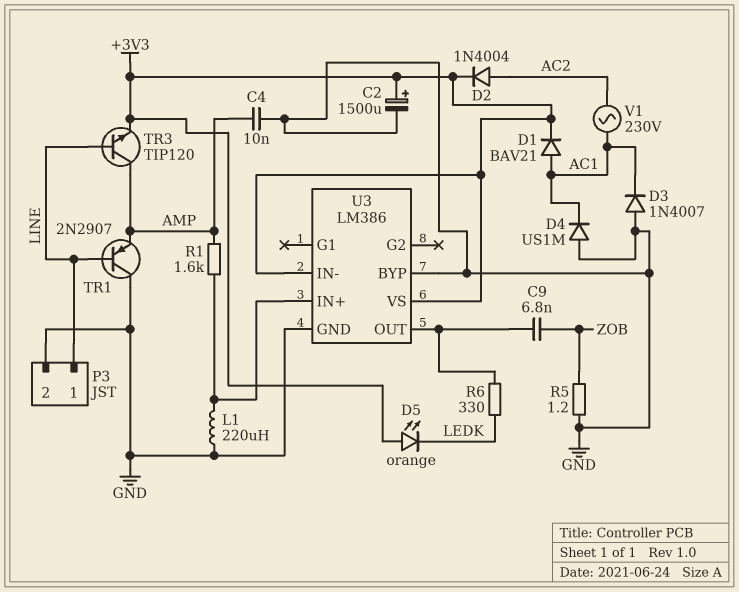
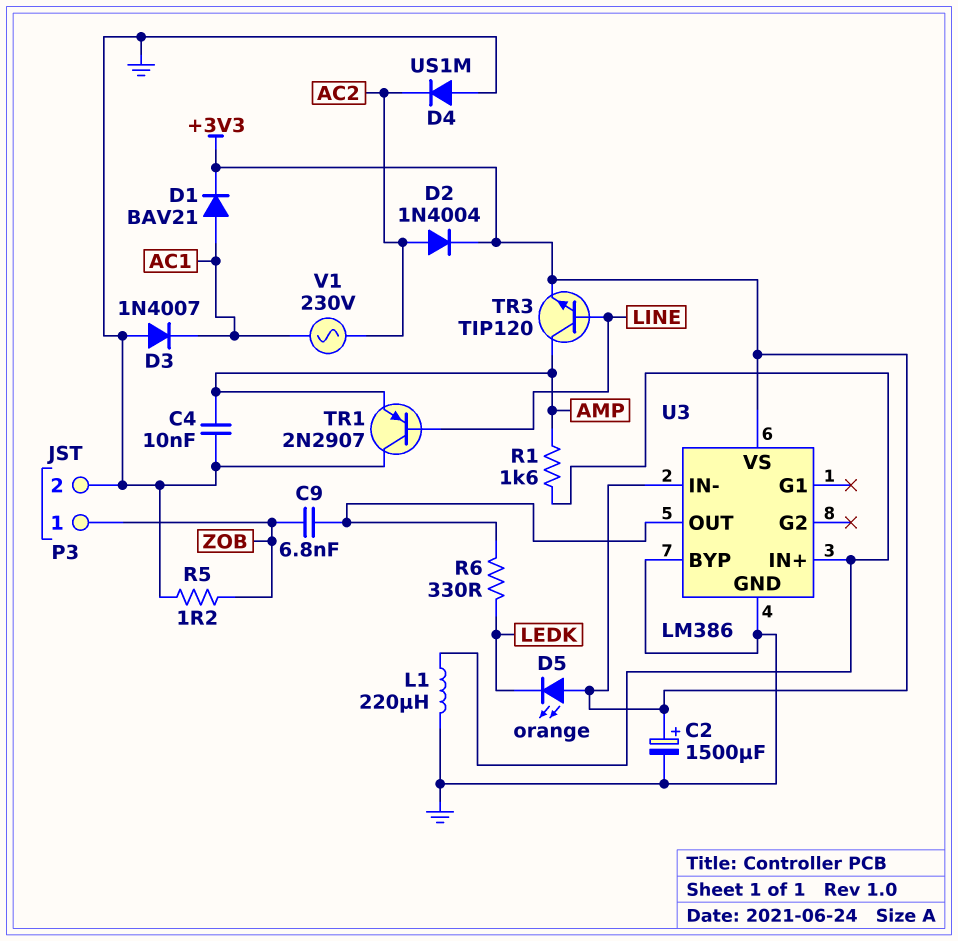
D4: diode US1M (A GND, K AC1) -> diode US1M (A GND, K AC2)
P3 pin 1: LINE -> ZOB

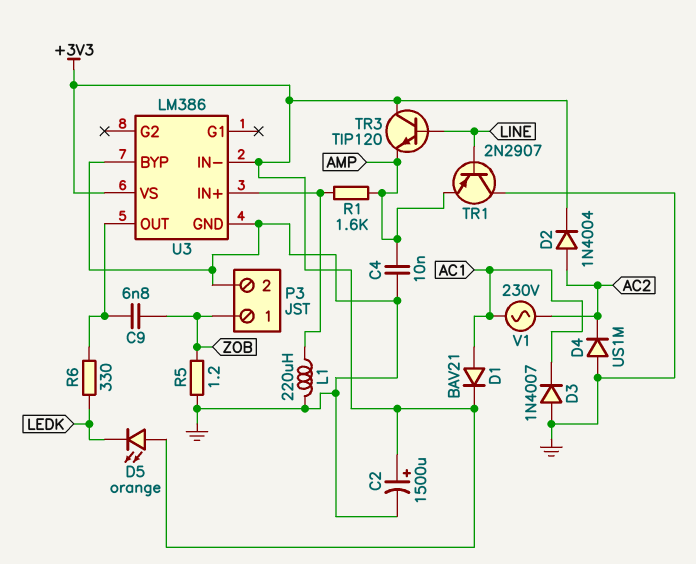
TR3: NPN TIP120 (B LINE, C AMP, E +3V3) -> NPN TIP120 (B LINE, C +3V3, E AMP)

